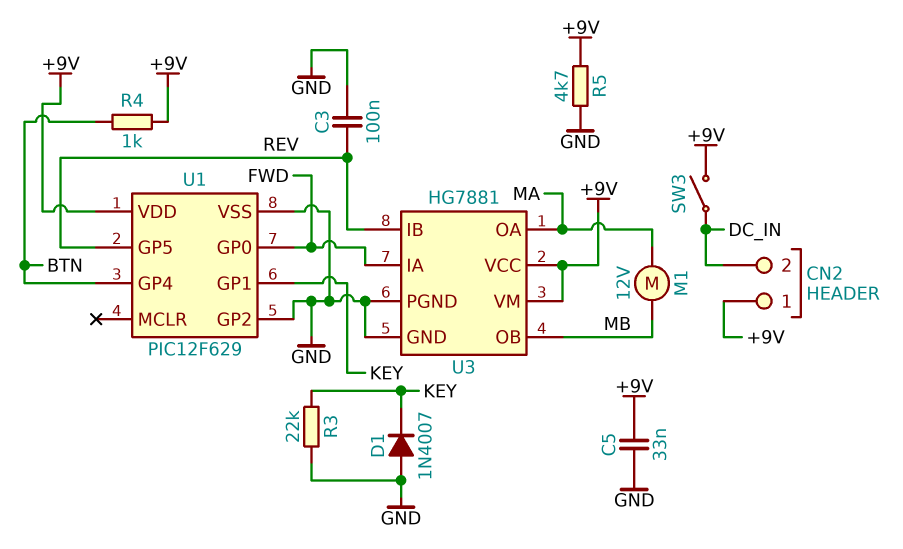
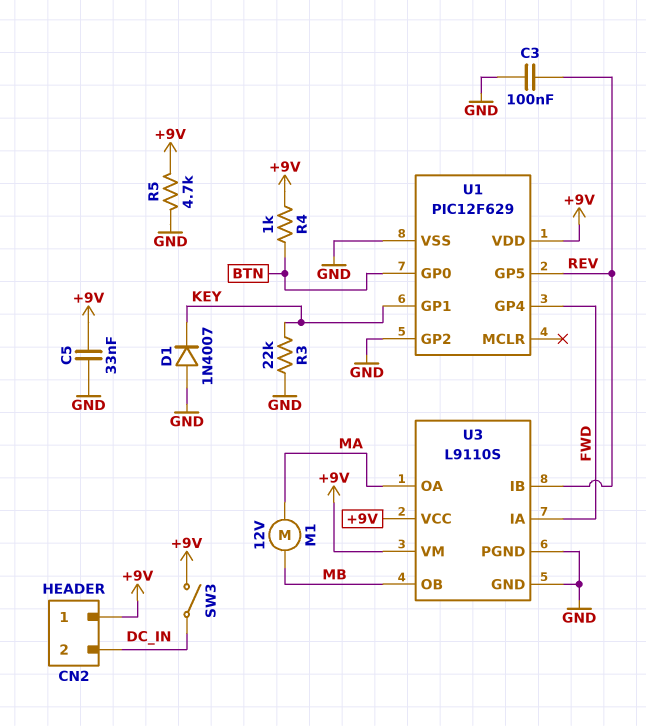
U1 pin GP0: FWD -> BTN
U1 pin GP4: BTN -> FWD
U3: HG7881 -> L9110S

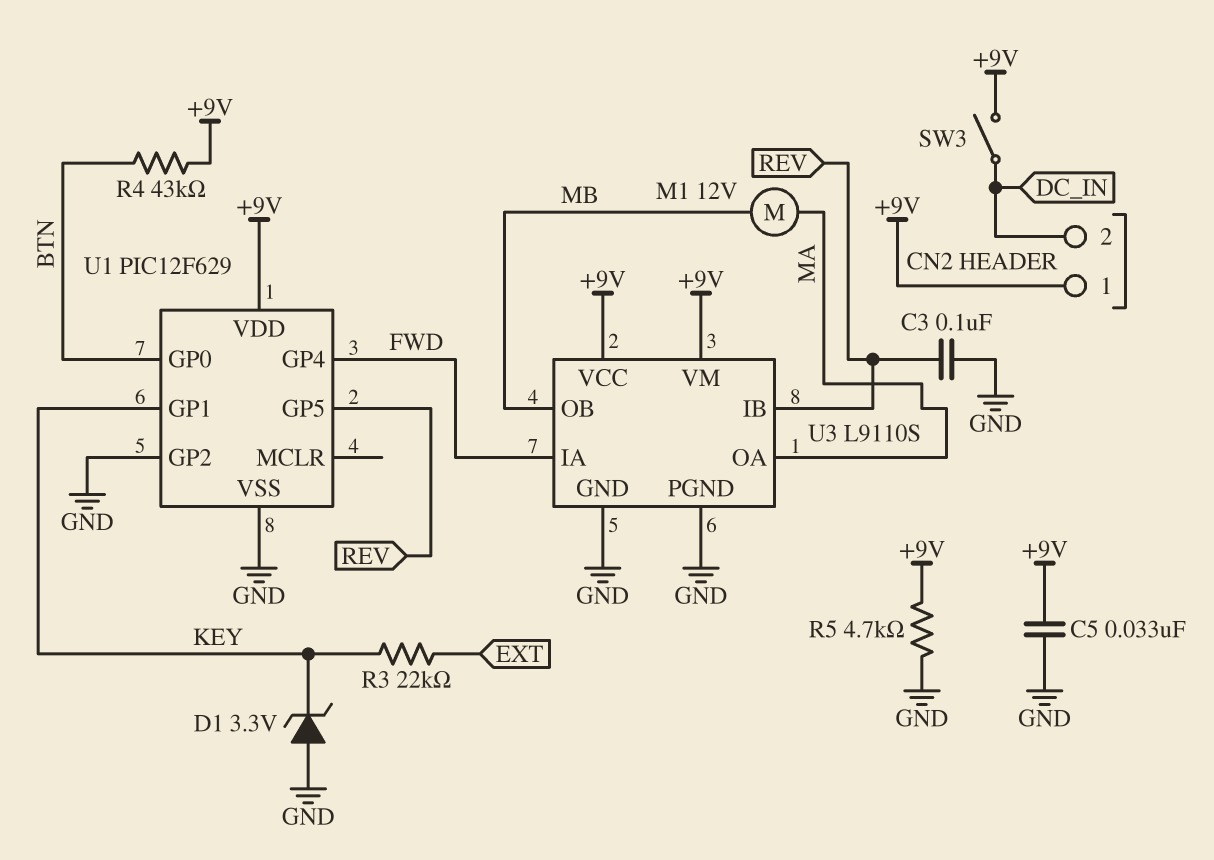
D1: diode 1N4007 (A GND, K KEY) -> zener 3.3V (A GND, K KEY)
R3: 22k (GND, KEY) -> 22k (EXT, KEY)
R4: 1k (+9V, BTN) -> 43k (+9V, BTN)

